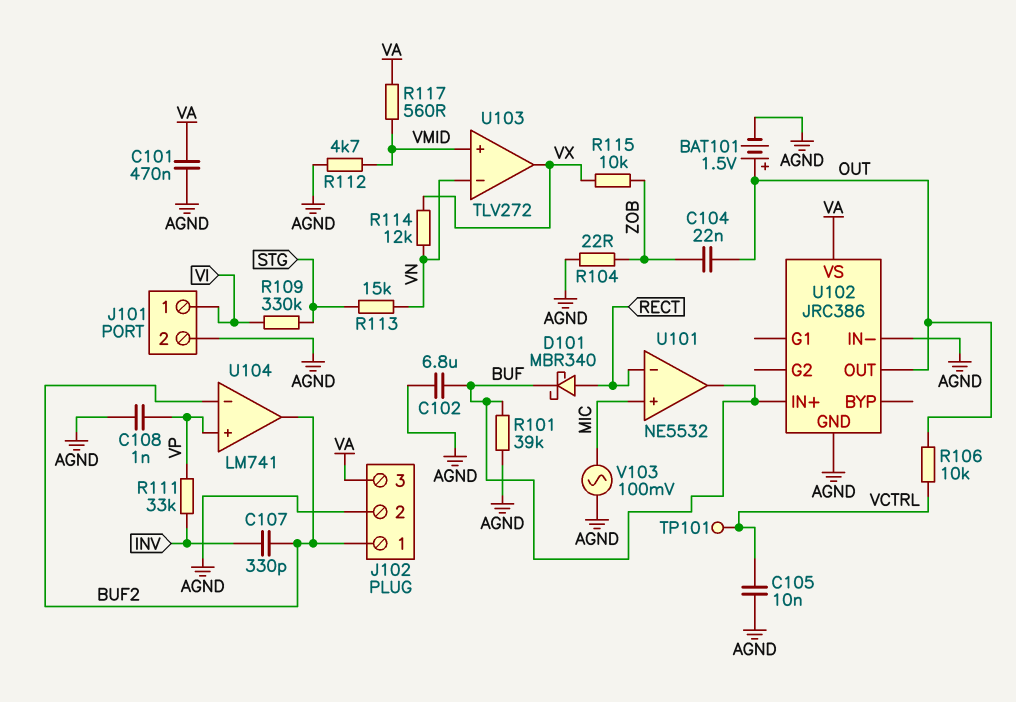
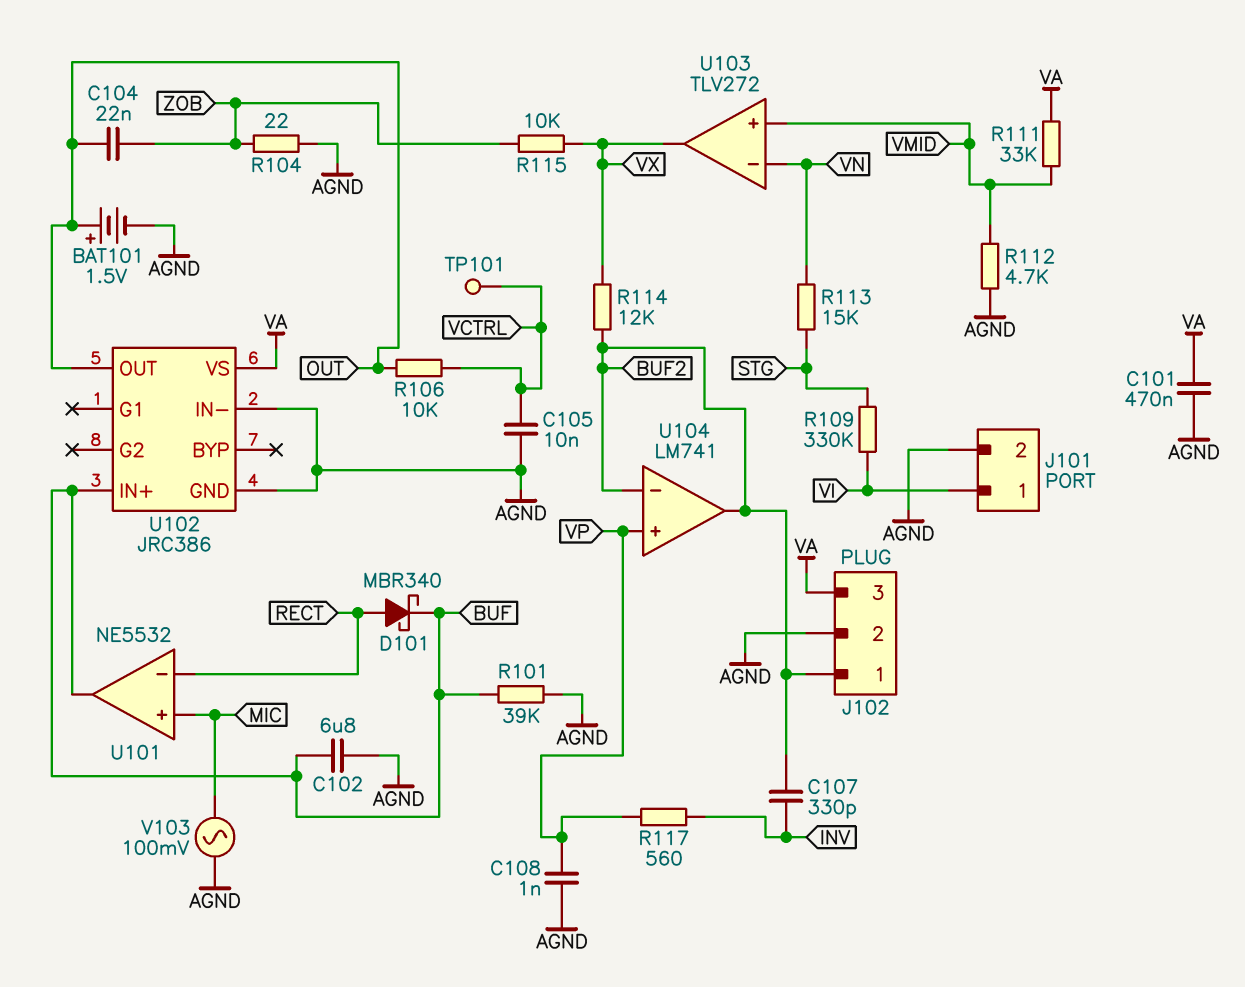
R111: 33k (INV, VP) -> 33k (VA, VMID)
R114: 12k (VN, VX) -> 12k (BUF2, VX)
R117: 560 (VA, VMID) -> 560 (INV, VP)

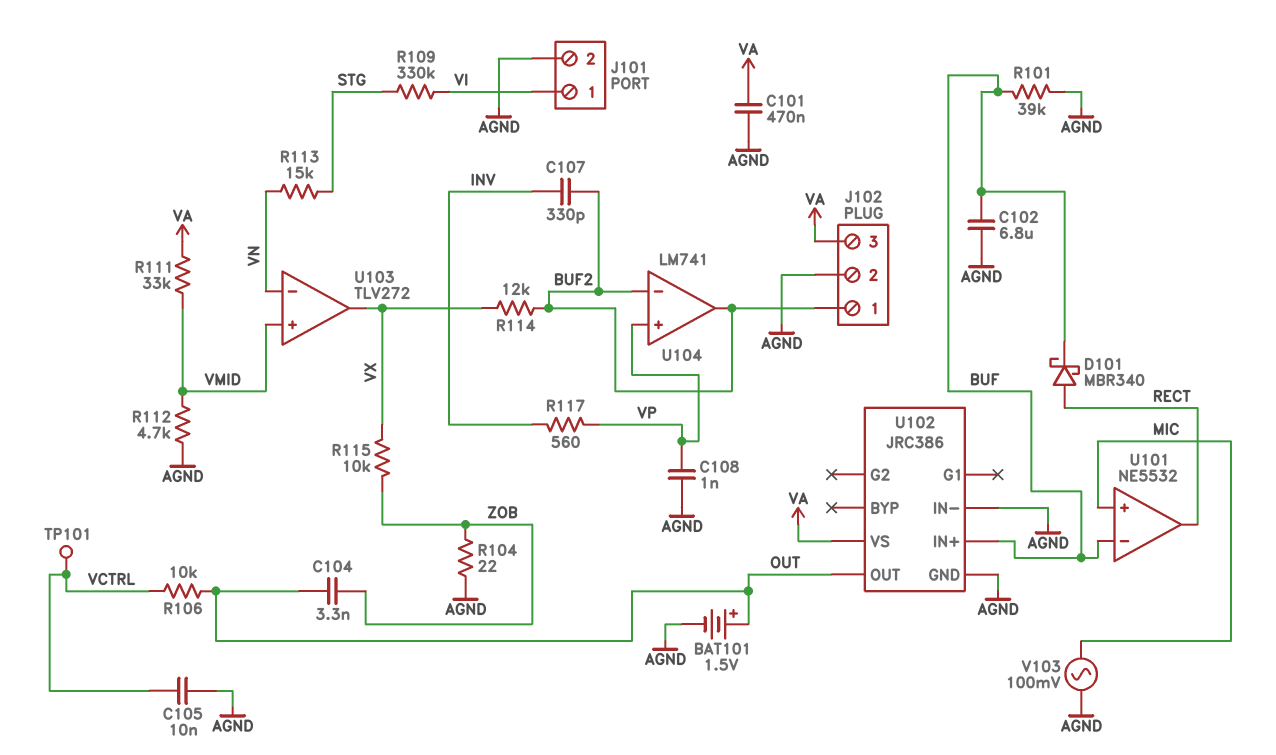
C104: 22nF (OUT, ZOB) -> 3.3nF (OUT, ZOB)
U101 pin in-: RECT -> BUF
U101 pin out: BUF -> RECT

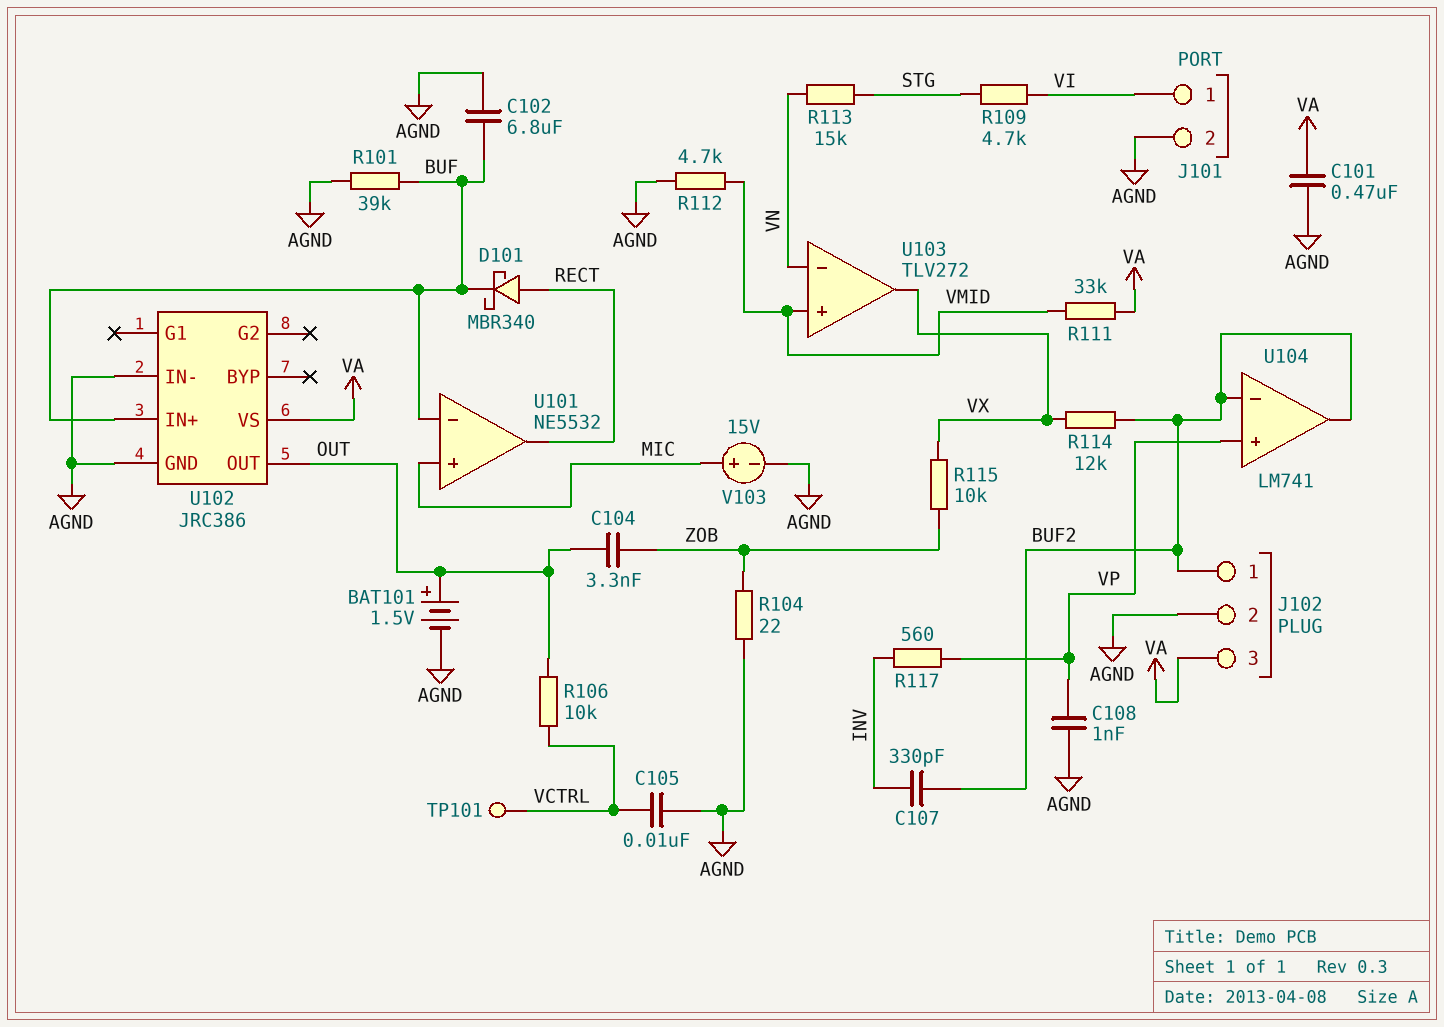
R109: 330k (STG, VI) -> 4.7k (STG, VI)
V103: AC 100mV (AGND, MIC) -> 15V (plus MIC, minus AGND)

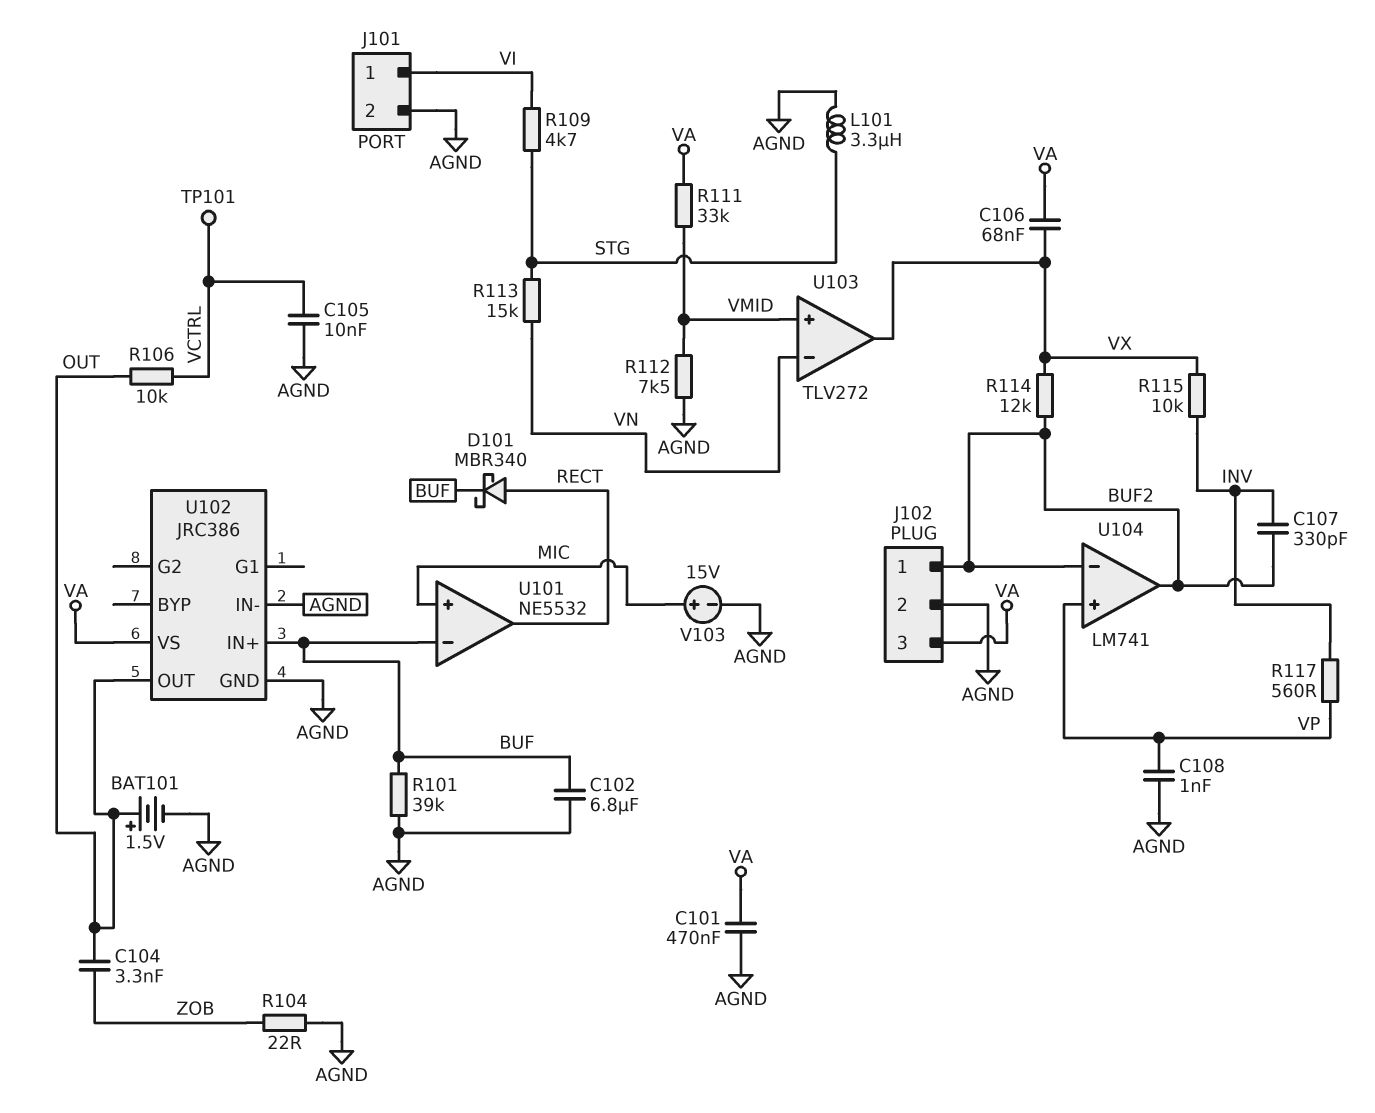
C106: none -> 68nF (VA, VX)
L101: none -> 3.3uH (AGND, STG)
R112: 4.7k (AGND, VMID) -> 7.5k (AGND, VMID)
R115: 10k (VX, ZOB) -> 10k (INV, VX)

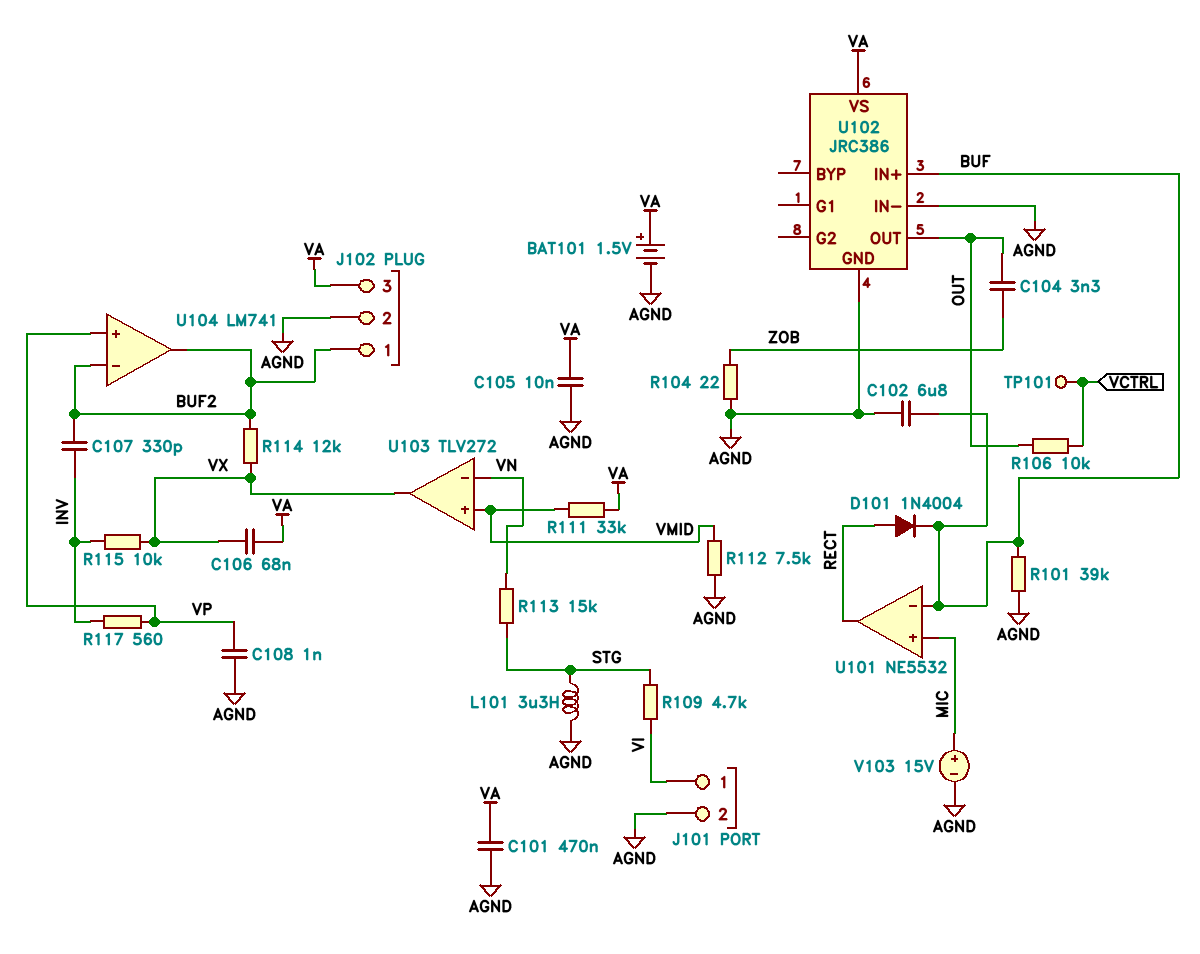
BAT101: 1.5V (plus OUT, minus AGND) -> 1.5V (plus VA, minus AGND)
C105: 10nF (AGND, VCTRL) -> 10nF (AGND, VA)
D101: schottky MBR340 (A RECT, K BUF) -> diode 1N4004 (A RECT, K BUF)

